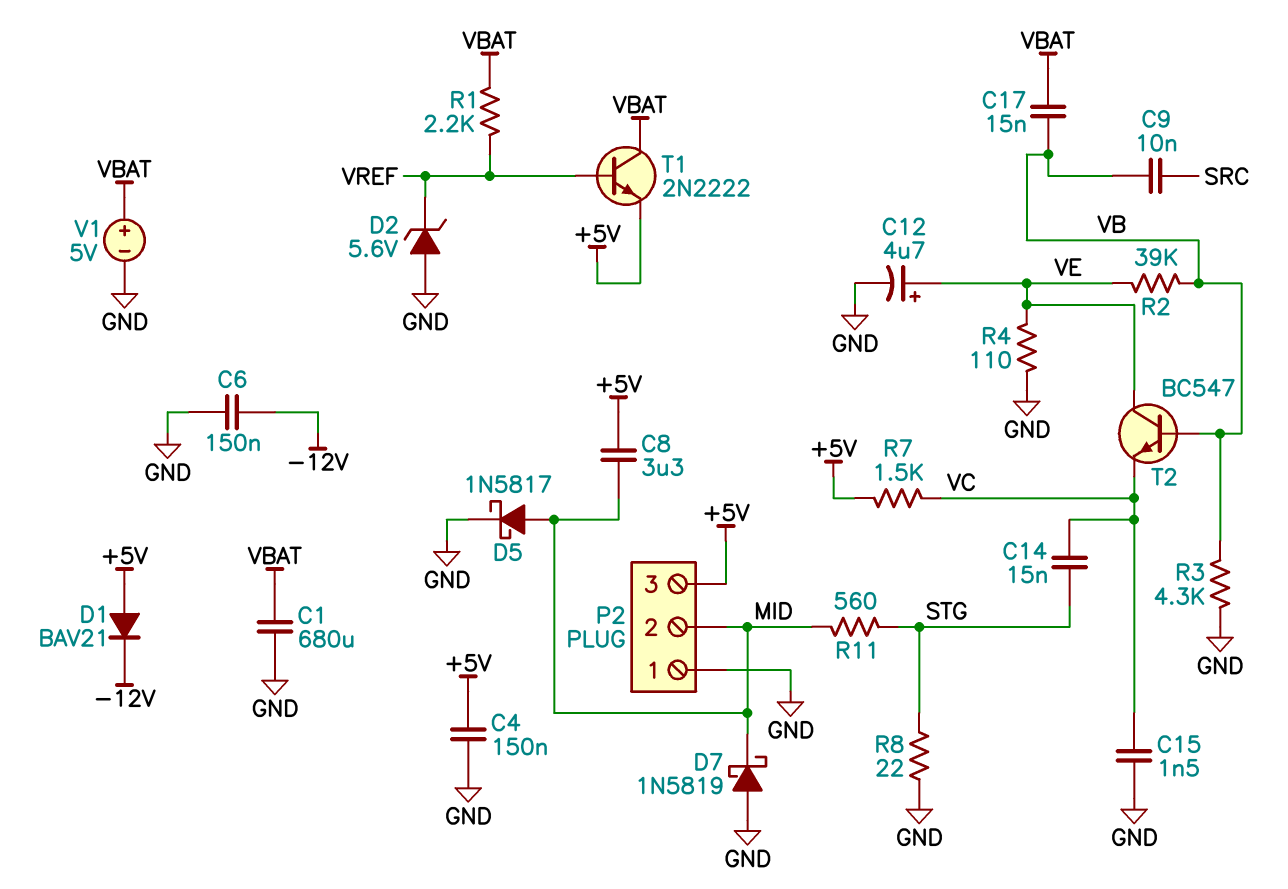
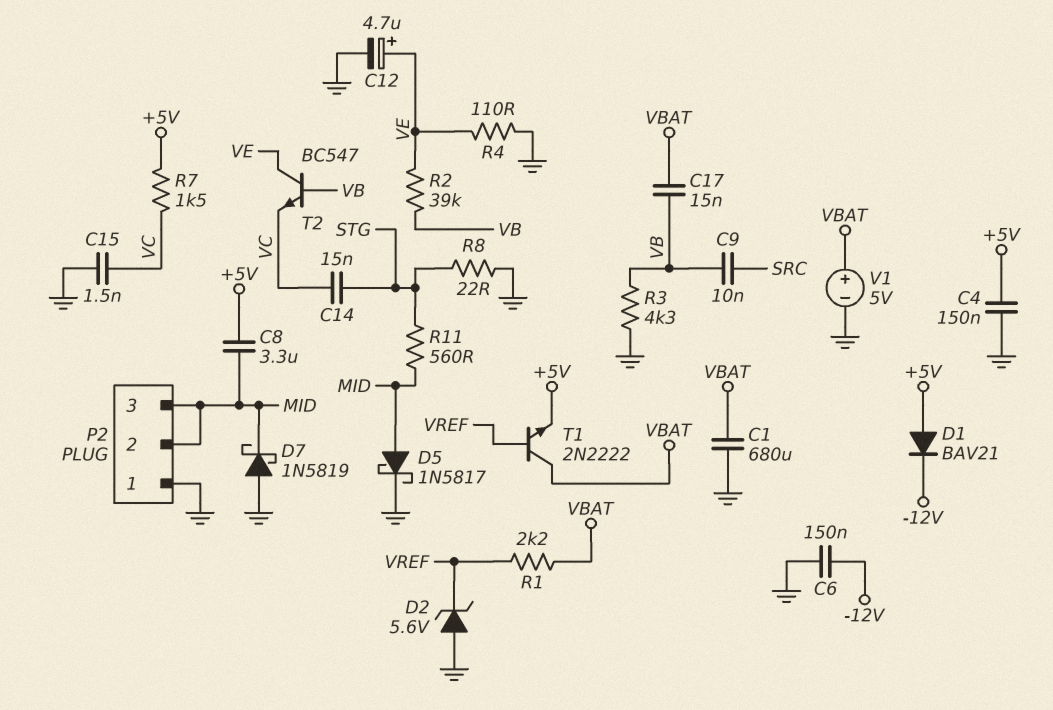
P2 pin 3: +5V -> MID

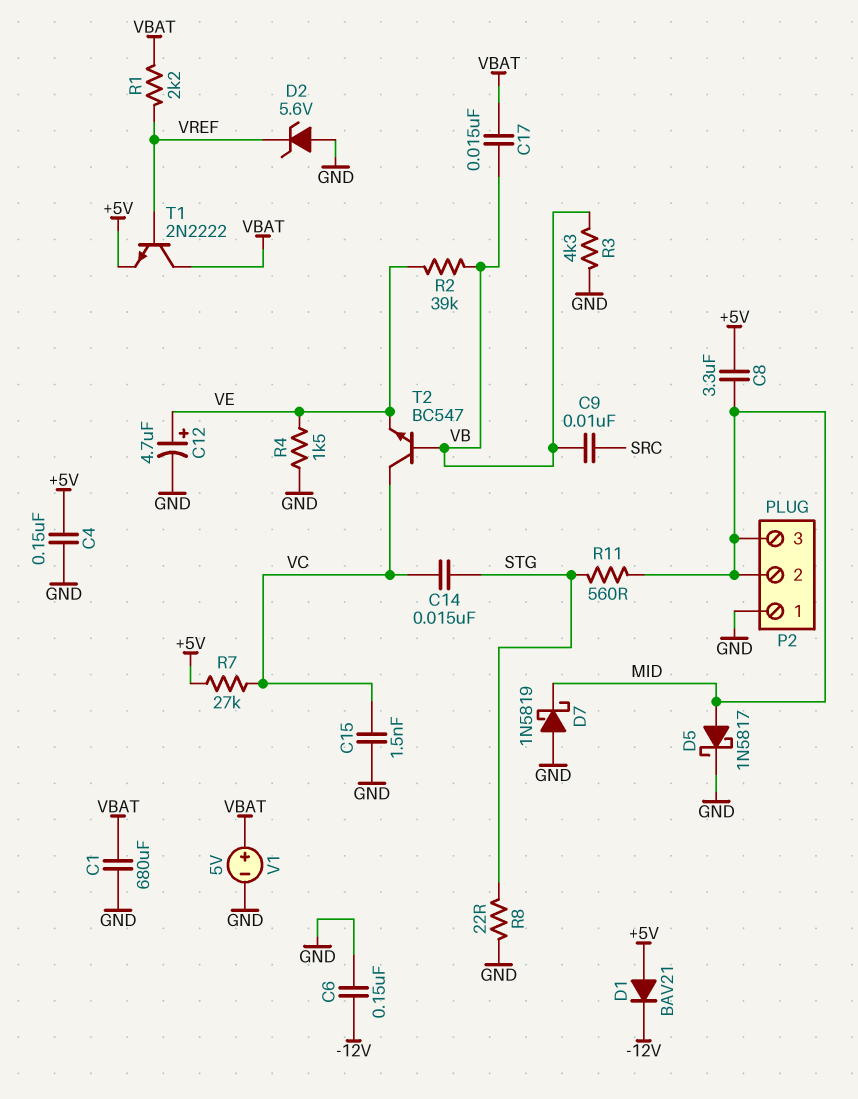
R4: 110 (GND, VE) -> 1.5k (GND, VE)
R7: 1.5k (+5V, VC) -> 27k (+5V, VC)
T2: NPN BC547 (B VB, C VE, E VC) -> NPN BC547 (B VB, C VC, E VE)

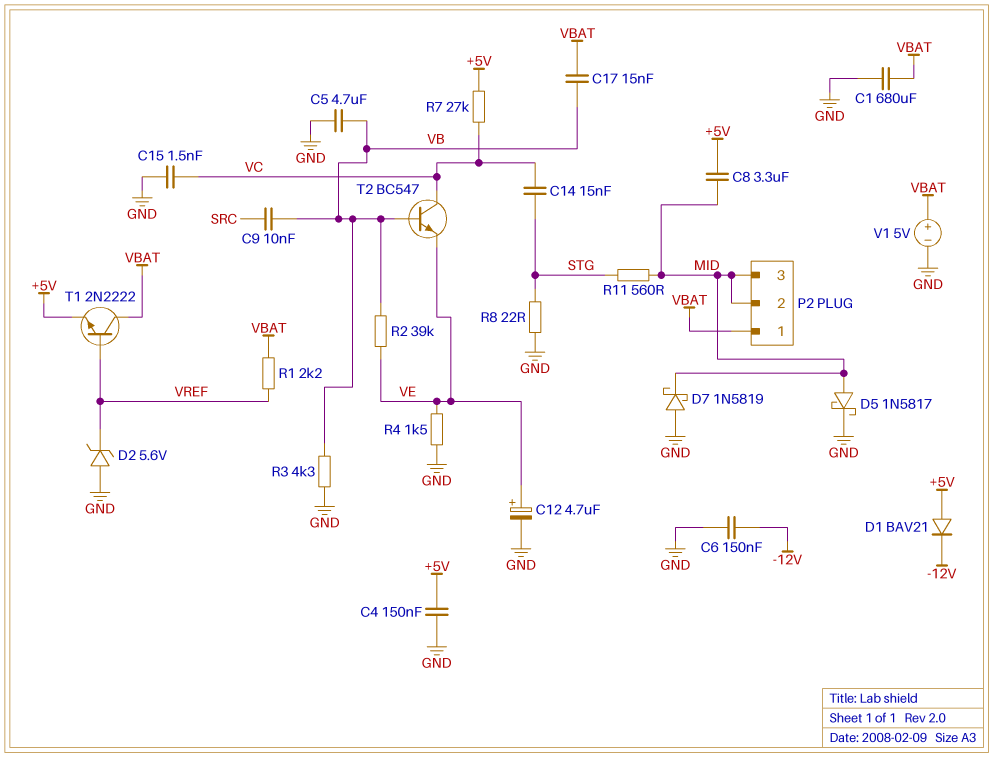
C5: none -> 4.7uF (GND, VB)
P2 pin 1: GND -> VBAT

